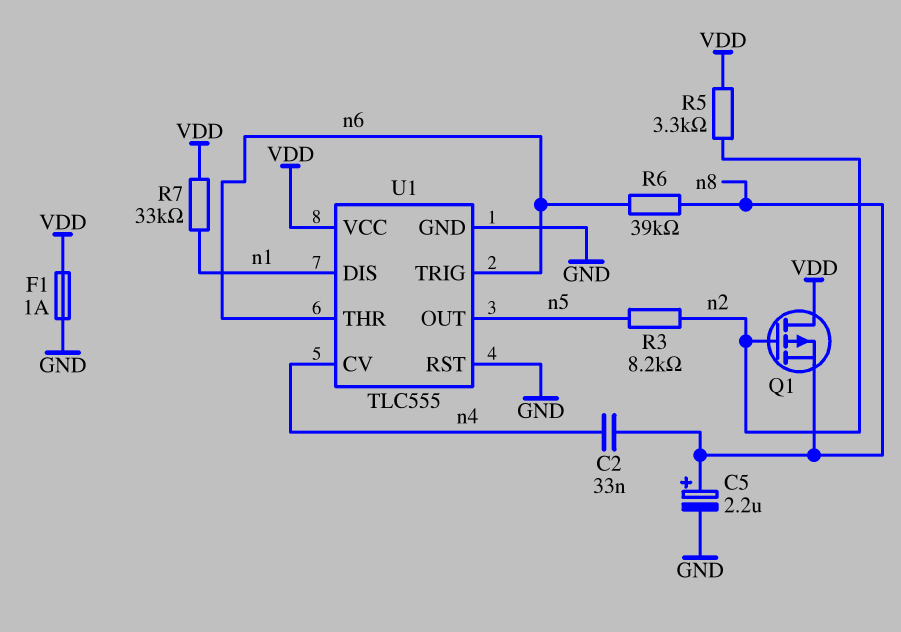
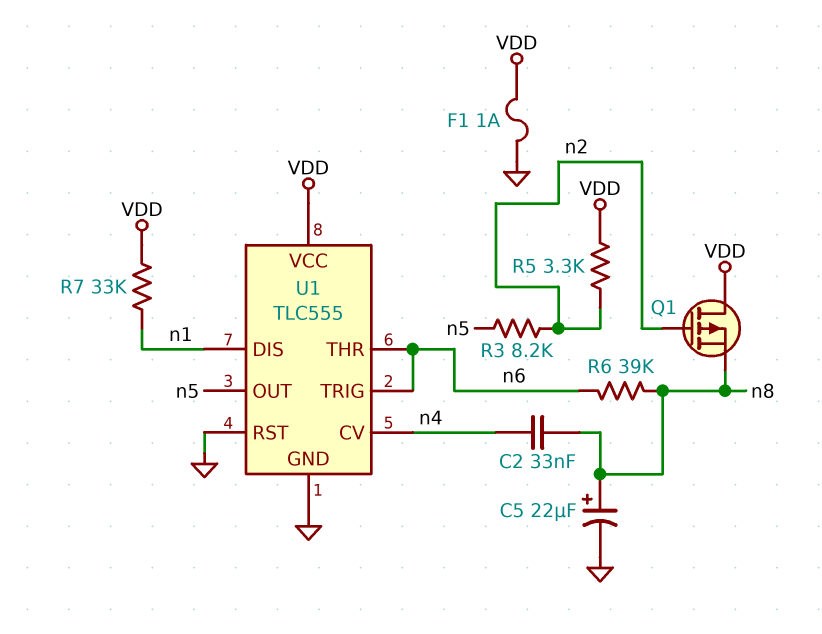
C5: 2.2uF (plus n8, minus GND) -> 22uF (plus n8, minus GND)

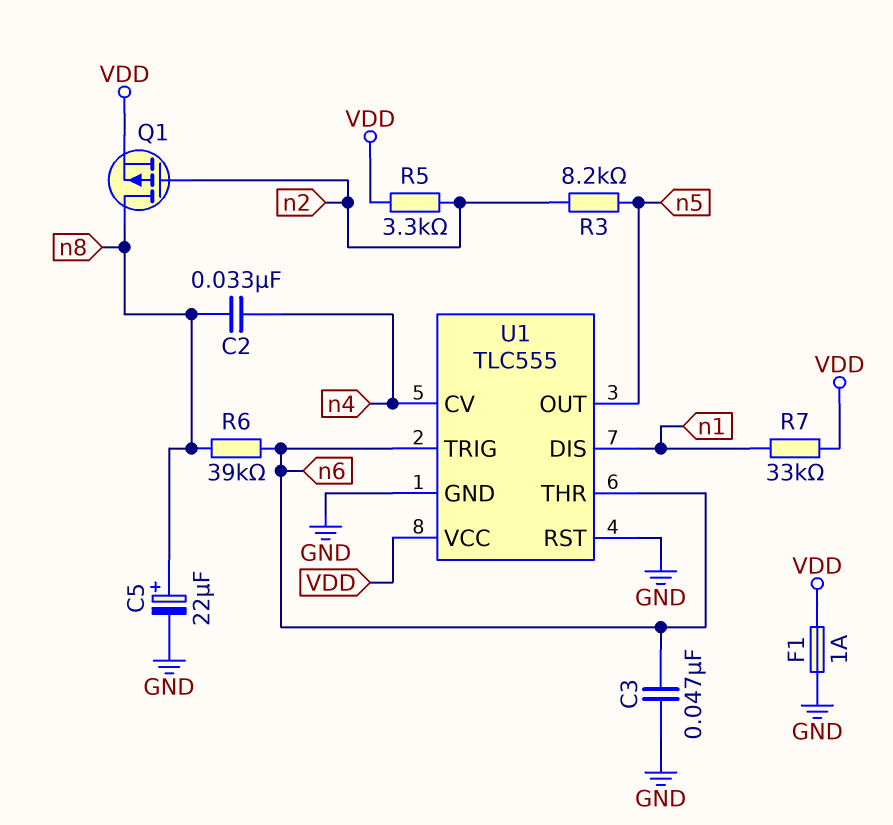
C3: none -> 47nF (GND, n6)
Q1: PMOS (G n2, D VDD, S n8) -> PMOS (G n2, D n8, S VDD)

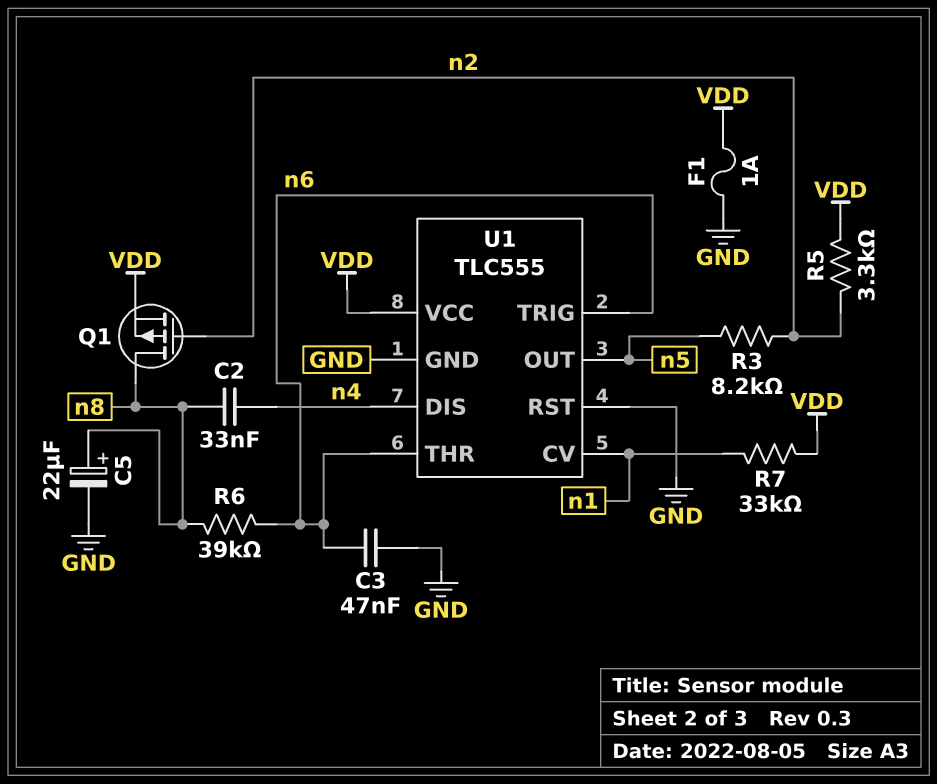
U1 pin CV: n4 -> n1
U1 pin DIS: n1 -> n4

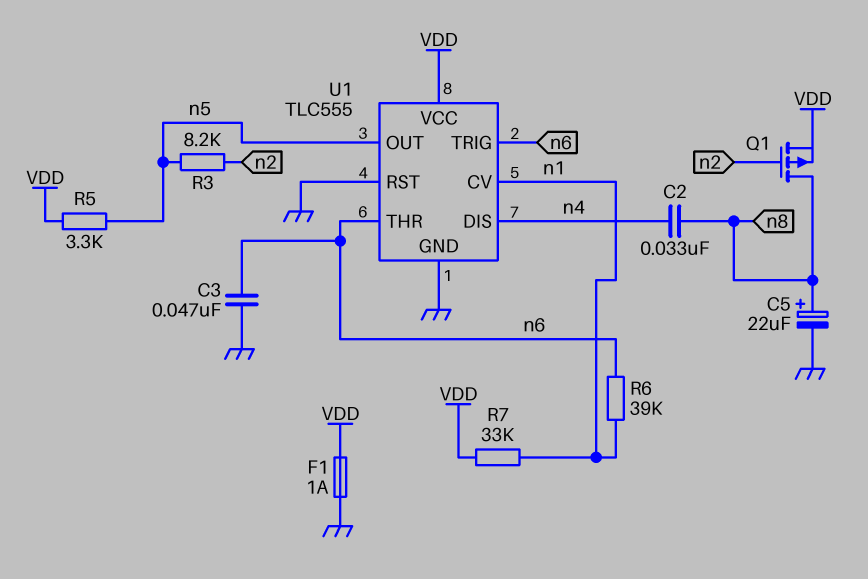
R5: 3.3k (VDD, n2) -> 3.3k (VDD, n5)
R6: 39k (n6, n8) -> 39k (n1, n6)

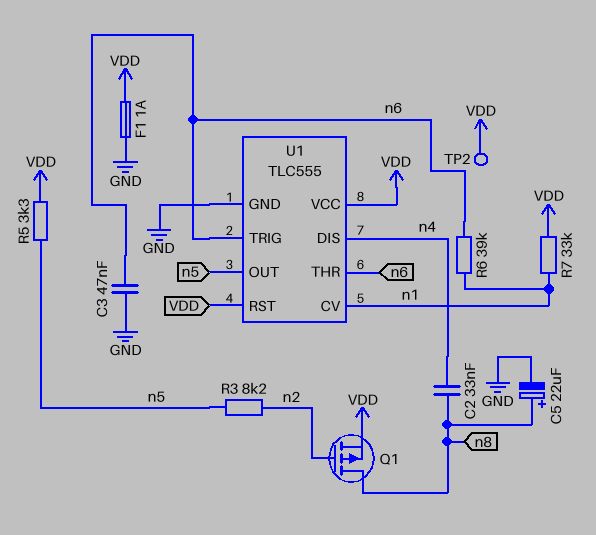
TP2: none -> test point (VDD)
U1 pin RST: GND -> VDD

